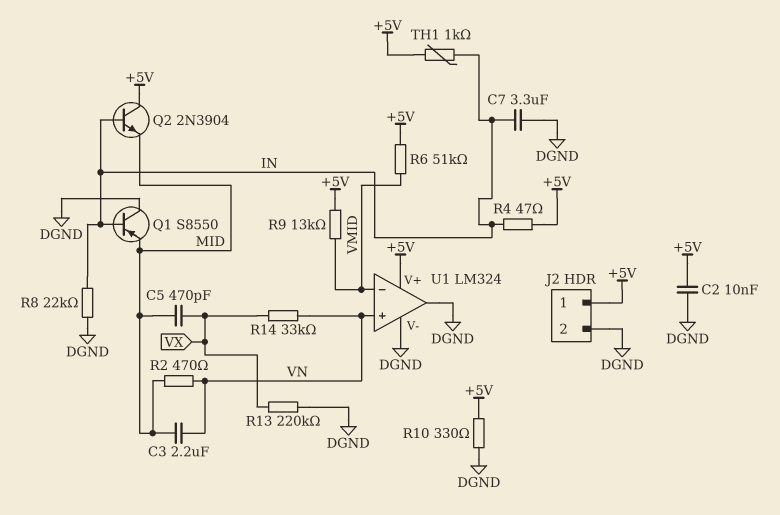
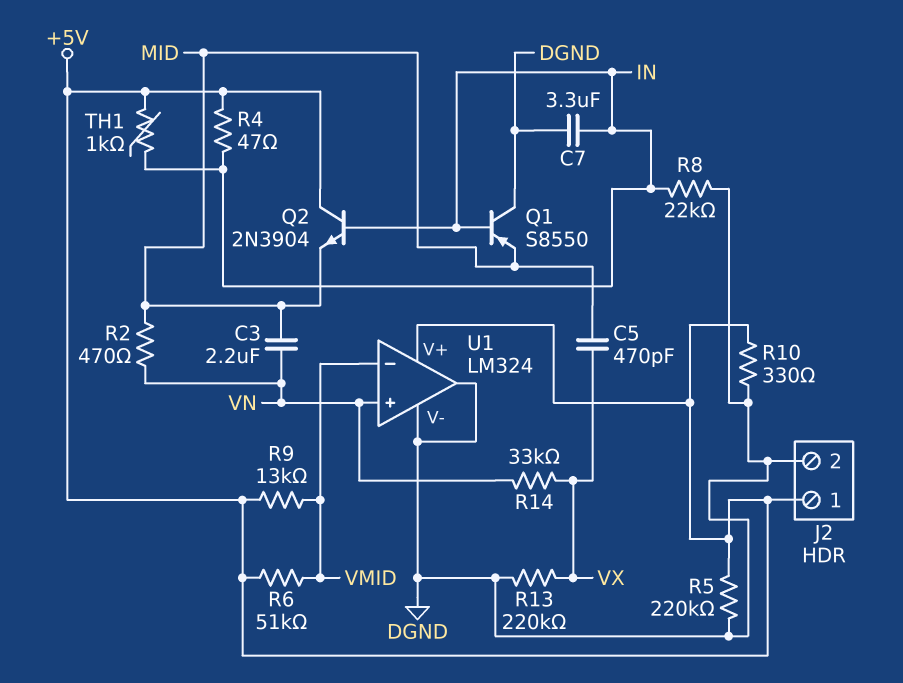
C2: 10nF (+5V, DGND) -> none
R5: none -> 220k (+5V, DGND)

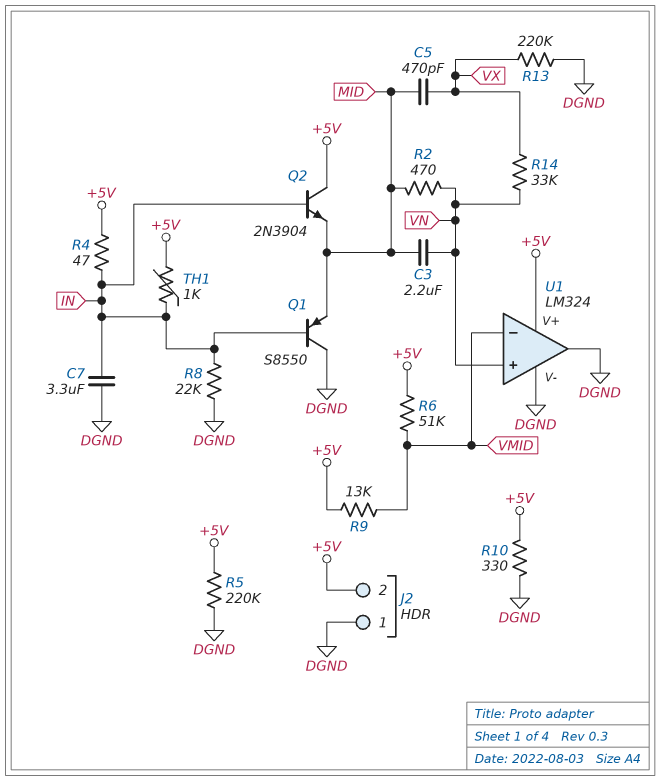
J2 pin 1: +5V -> DGND
J2 pin 2: DGND -> +5V

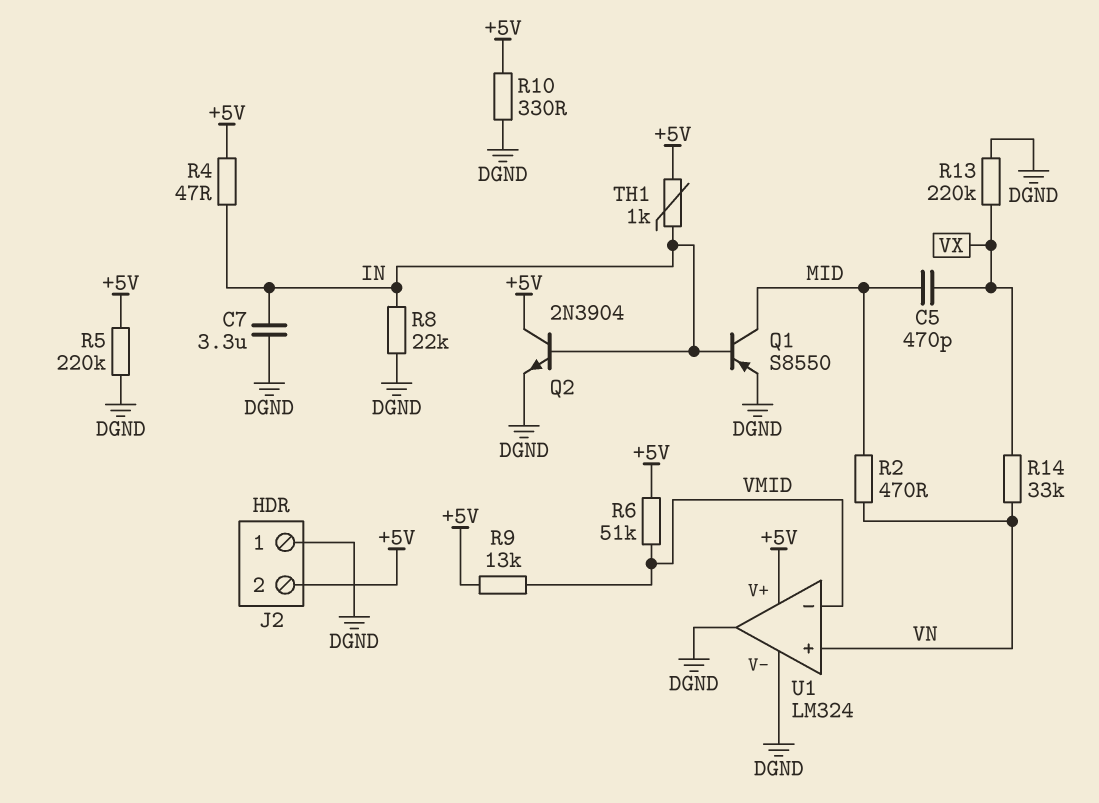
C3: 2.2uF (MID, VN) -> none
Q1: PNP S8550 (B IN, C DGND, E MID) -> PNP S8550 (B IN, C MID, E DGND)
Q2: NPN 2N3904 (B IN, C +5V, E MID) -> NPN 2N3904 (B IN, C +5V, E DGND)

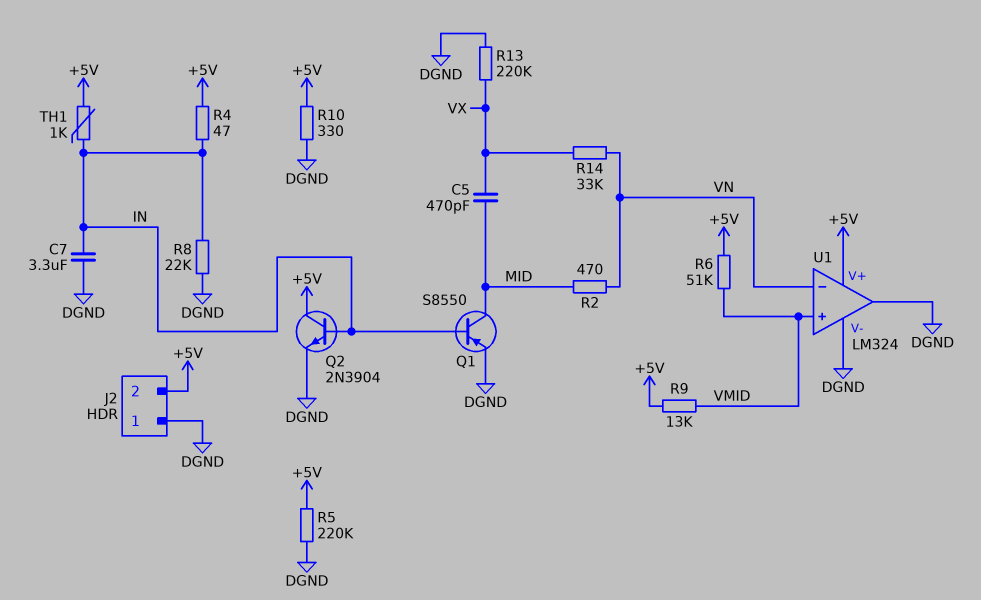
U1 pin in+: VN -> VMID
U1 pin in-: VMID -> VN

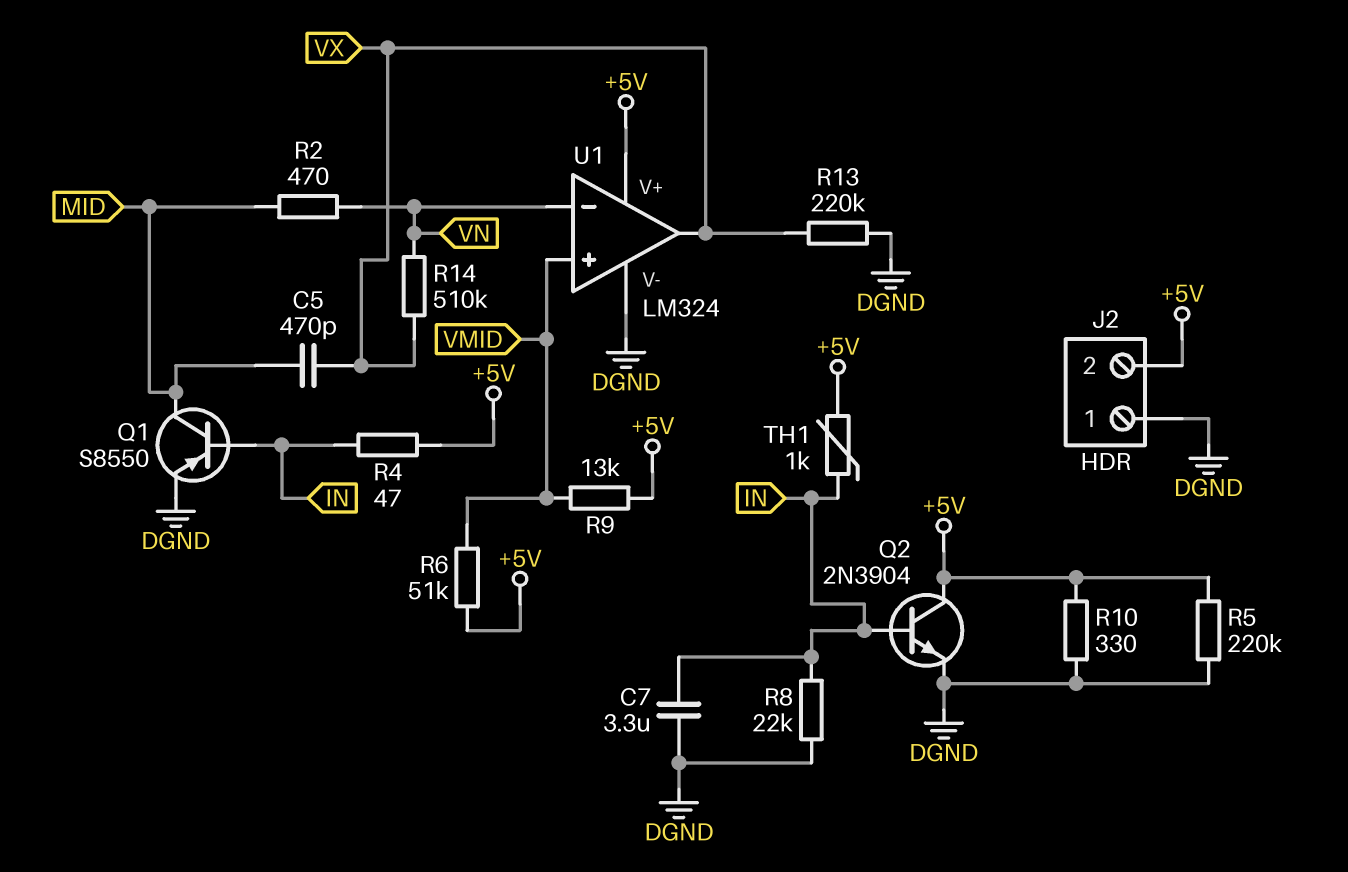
R14: 33k (VN, VX) -> 510k (VN, VX)
U1 pin out: DGND -> VX

